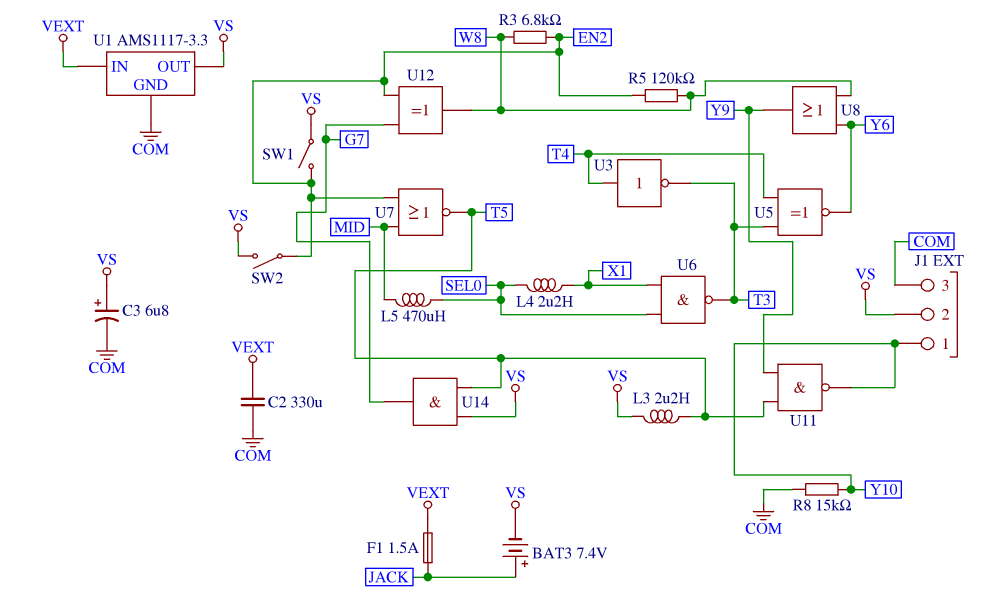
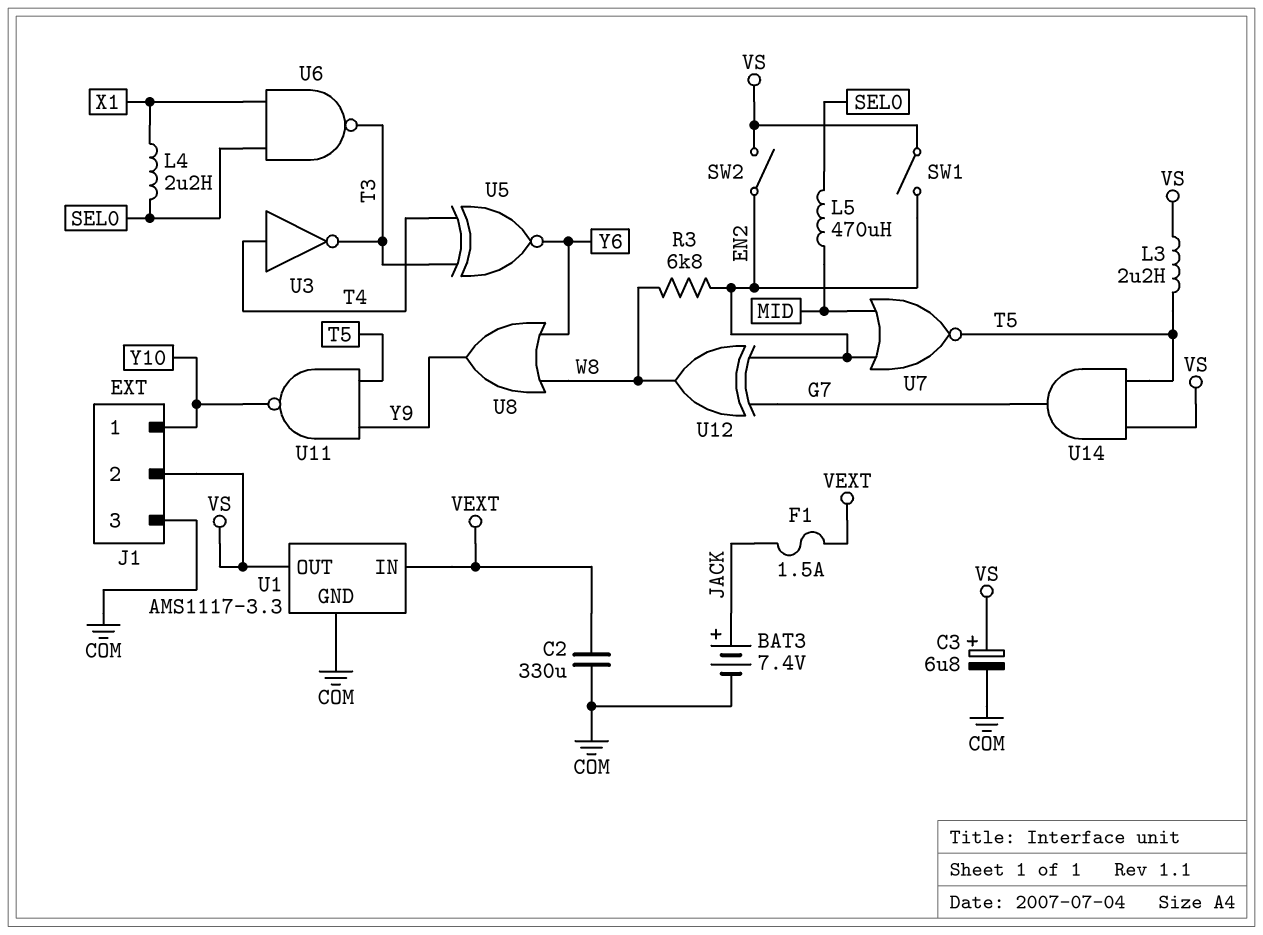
BAT3: 7.4V (plus JACK, minus VS) -> 7.4V (plus JACK, minus COM)
R5: 120k (EN2, W8) -> none
R8: 15k (COM, Y10) -> none

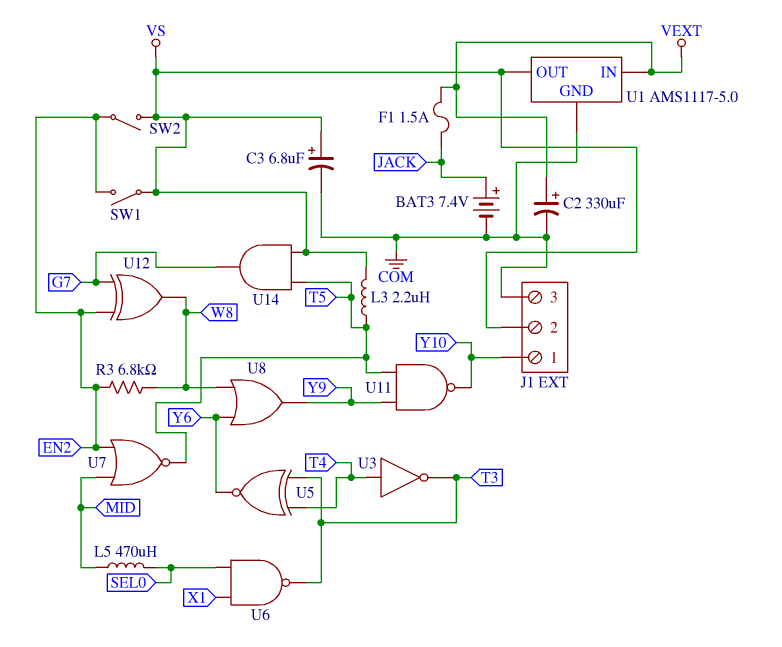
C2: 330uF (COM, VEXT) -> 330uF (plus VEXT, minus COM)
L4: 2.2uH (SEL0, X1) -> none
U1: AMS1117-3.3 -> AMS1117-5.0

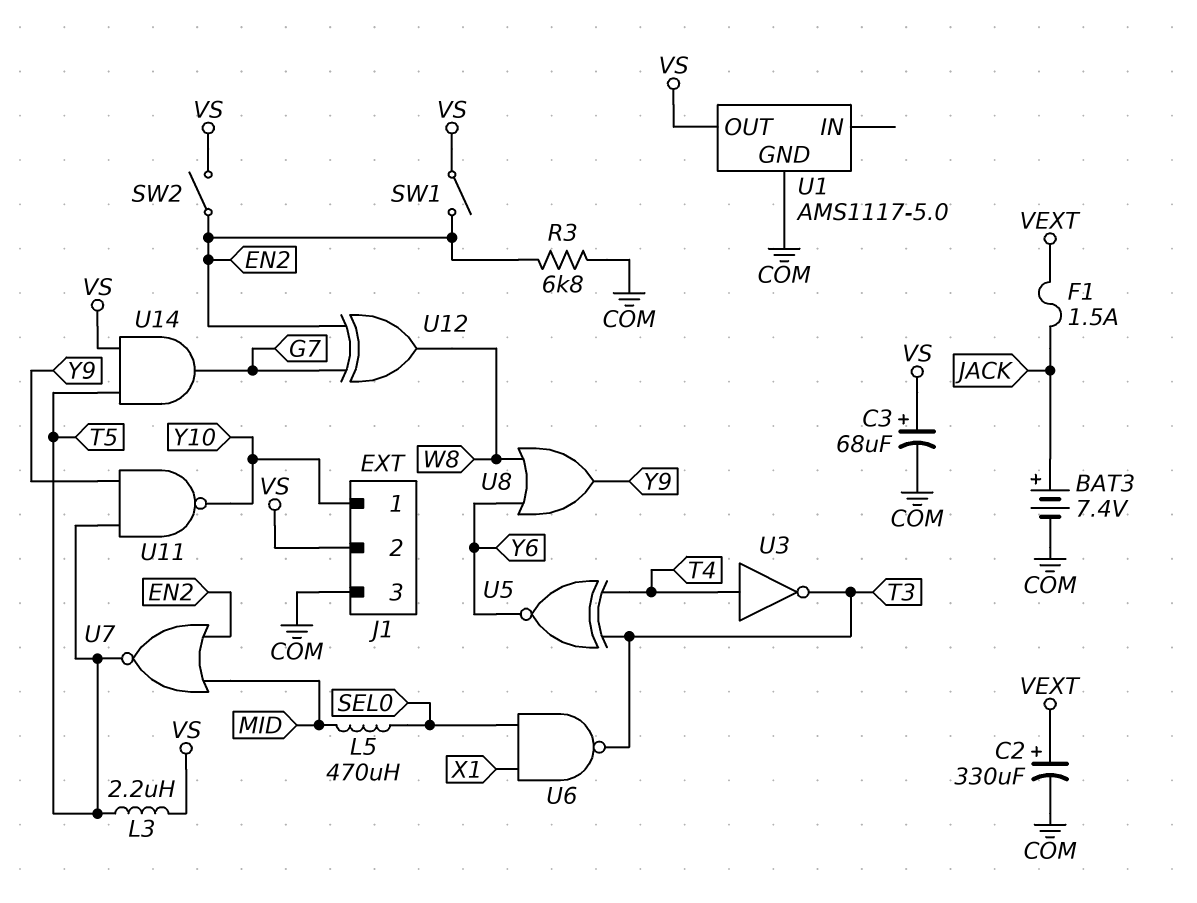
C3: 6.8uF (plus VS, minus COM) -> 68uF (plus VS, minus COM)
R3: 6.8k (EN2, W8) -> 6.8k (COM, EN2)
U1 pin IN: VEXT -> none

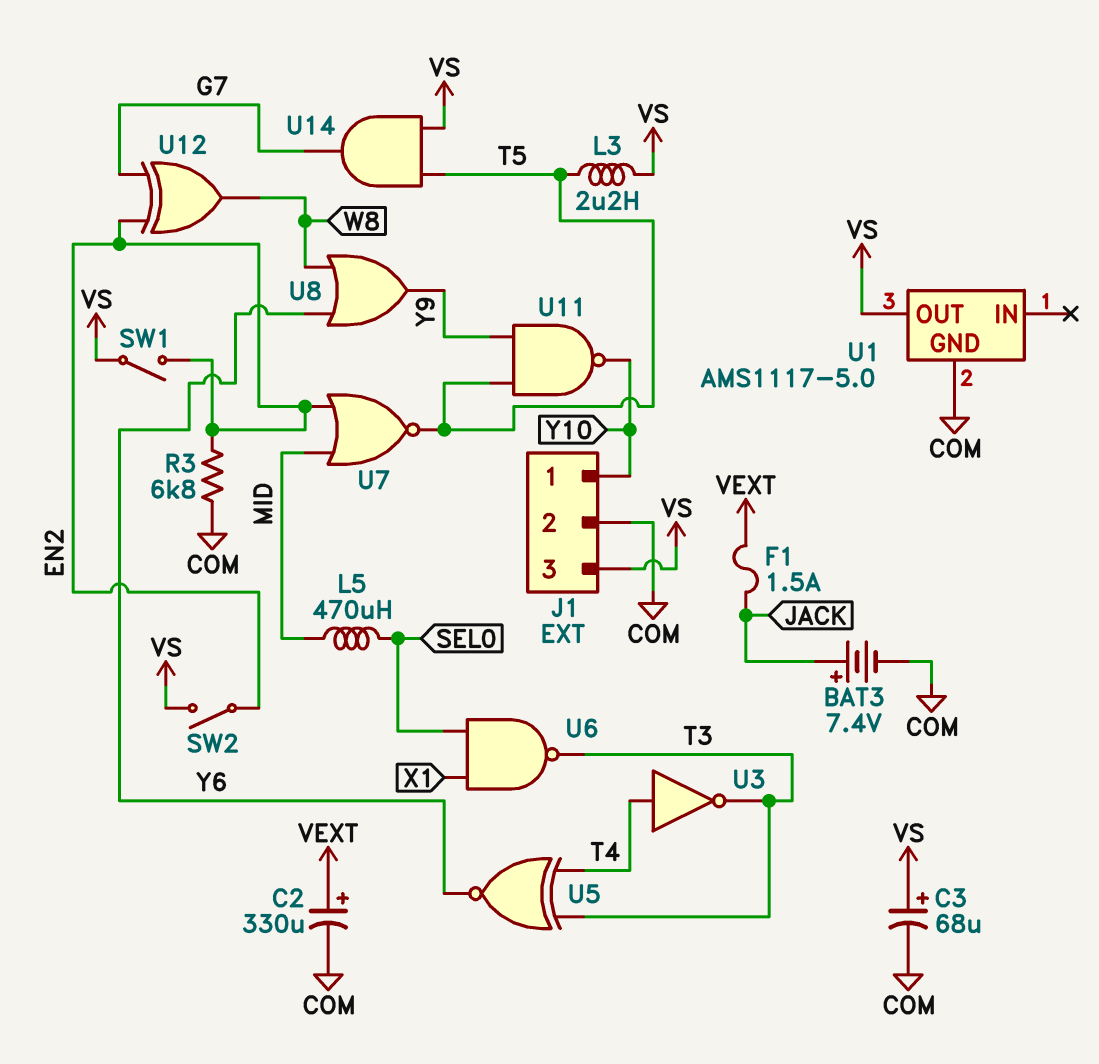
J1 pin 2: VS -> COM
J1 pin 3: COM -> VS

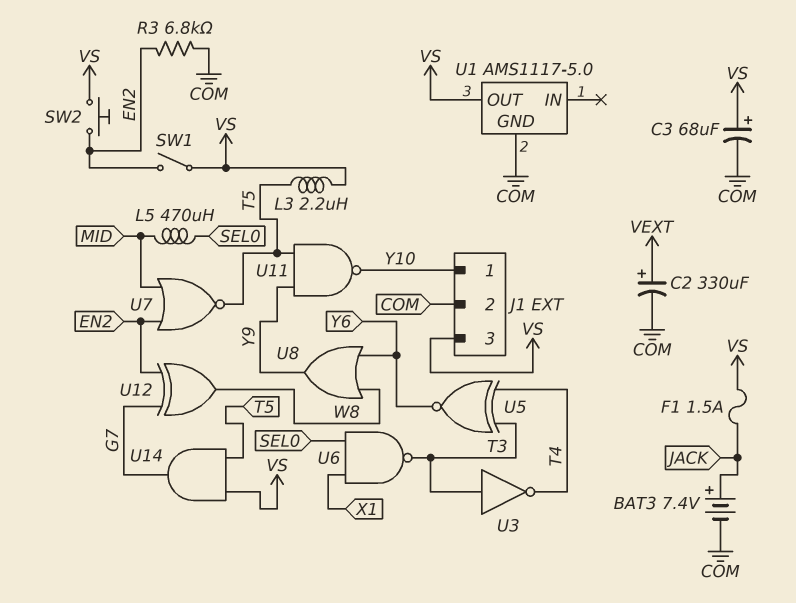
F1: 1.5A (JACK, VEXT) -> 1.5A (JACK, VS)
SW2: switch (EN2, VS) -> button (EN2, VS)
U3: NOT (in T4, out T3) -> NOT (in T3, out T4)

